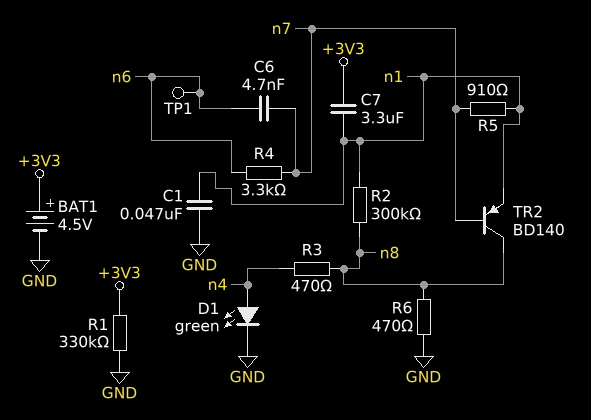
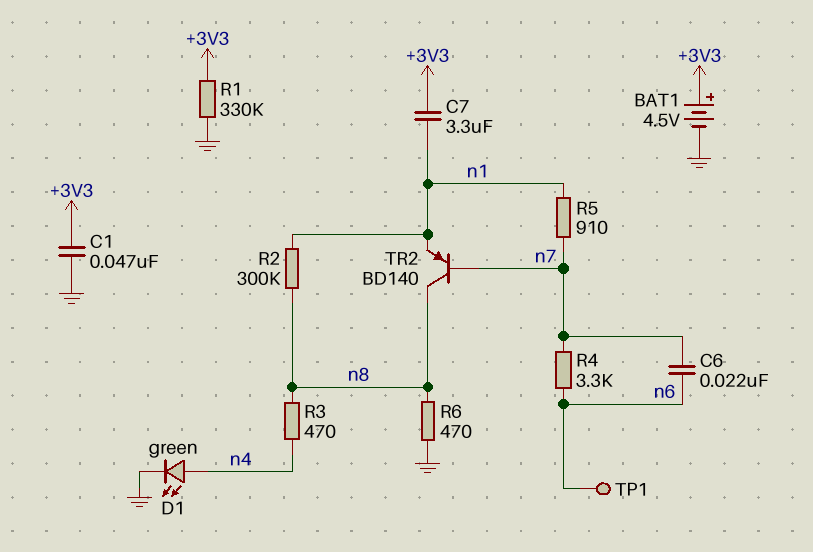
C1: 47nF (GND, n1) -> 47nF (+3V3, GND)
C6: 4.7nF (n6, n7) -> 22nF (n6, n7)

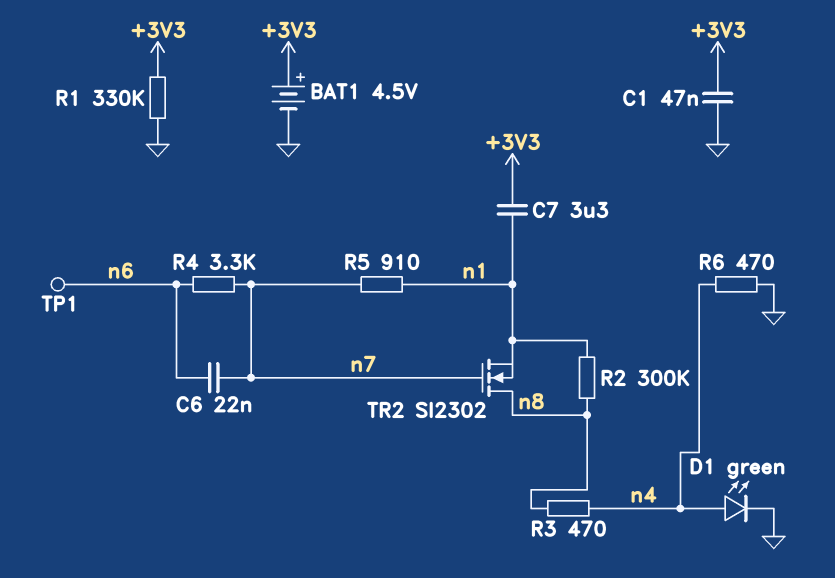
R6: 470 (GND, n8) -> 470 (GND, n4)
TR2: PNP BD140 (B n7, C n8, E n1) -> NMOS SI2302 (G n7, D n8, S n1)

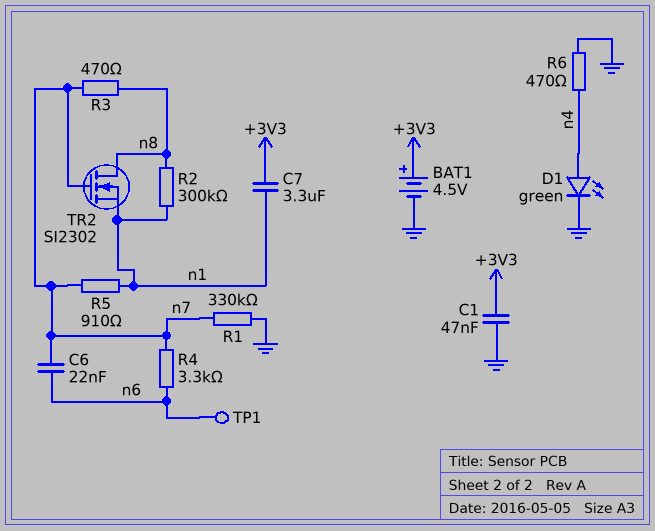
R1: 330k (+3V3, GND) -> 330k (GND, n7)
R3: 470 (n4, n8) -> 470 (n7, n8)

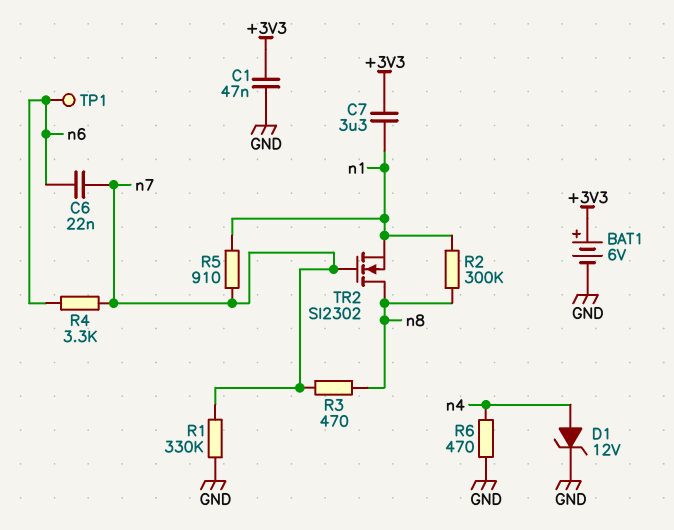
BAT1: 4.5V (plus +3V3, minus GND) -> 6V (plus +3V3, minus GND)
D1: LED green (A n4, K GND) -> zener 12V (A n4, K GND)

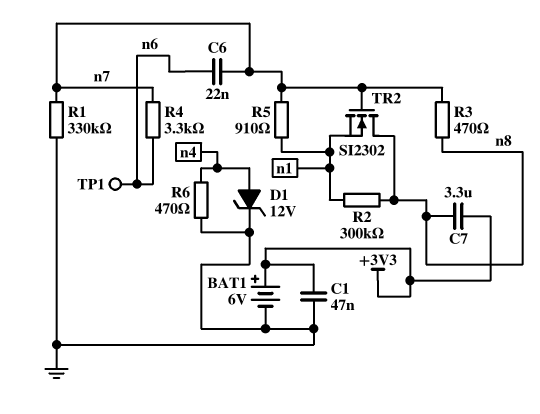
C7: 3.3uF (+3V3, n1) -> 3.3uF (+3V3, n8)

